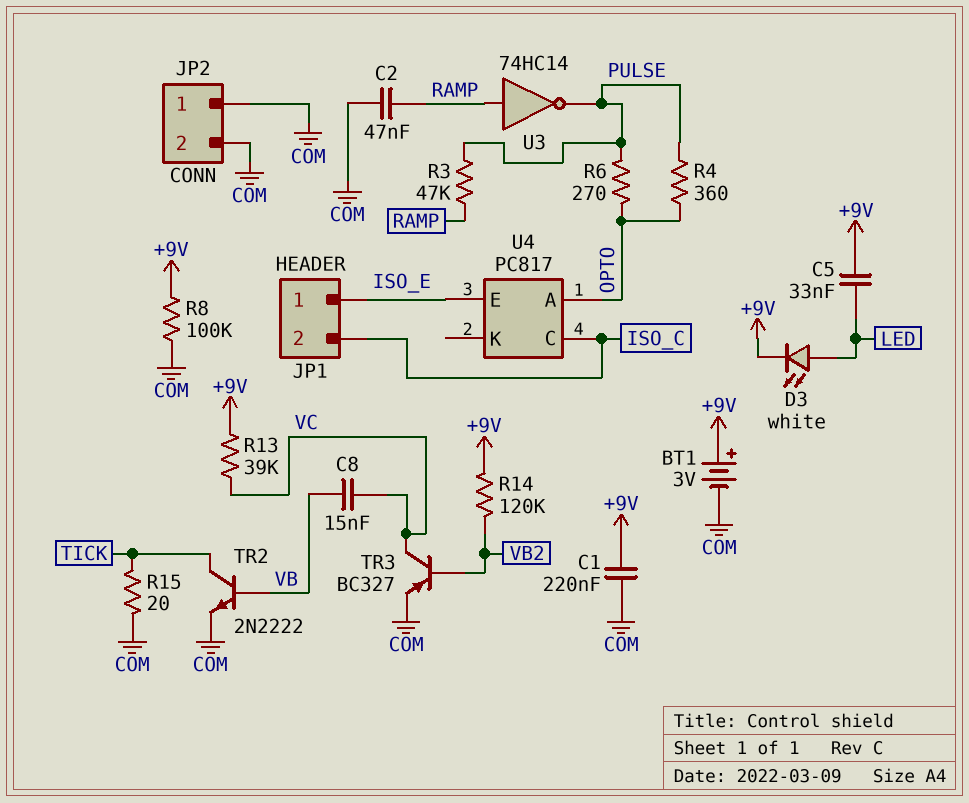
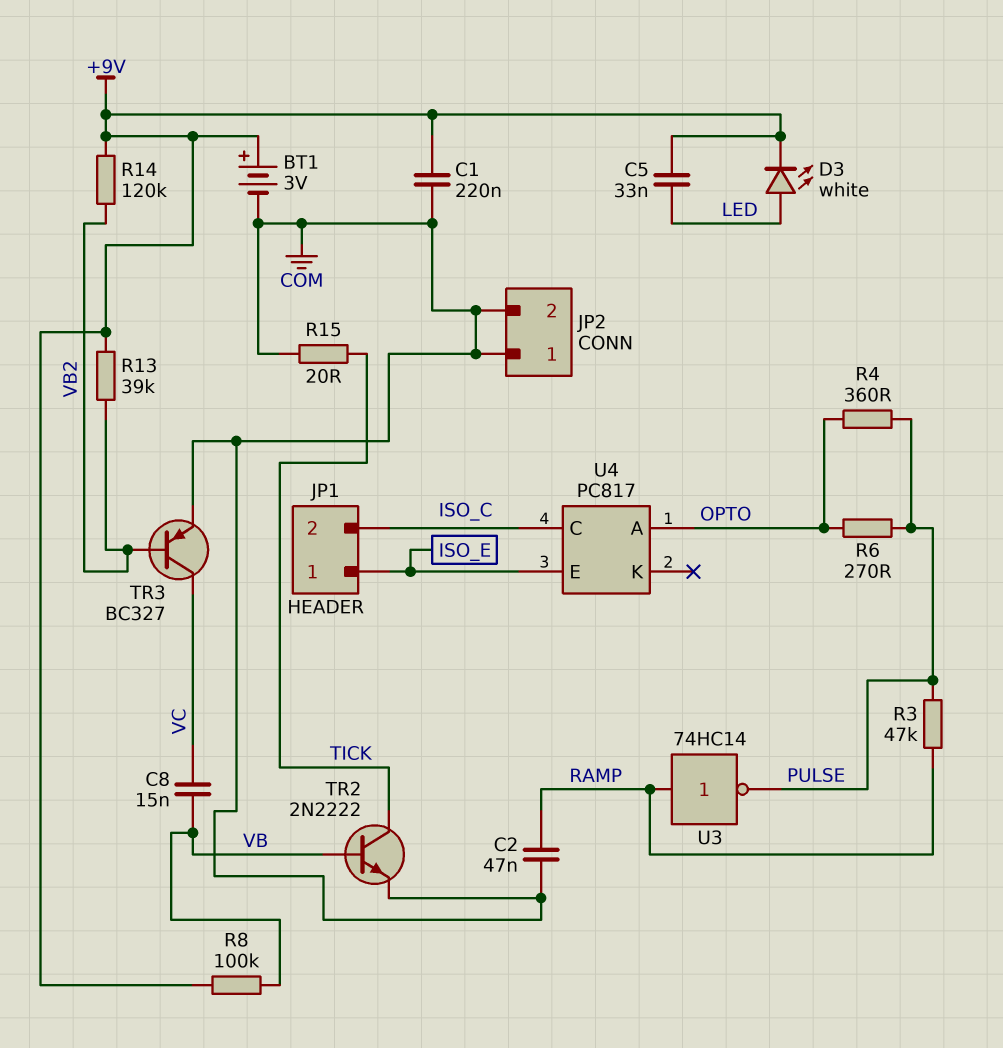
R8: 100k (+9V, COM) -> 100k (+9V, VB)
R13: 39k (+9V, VC) -> 39k (+9V, VB2)

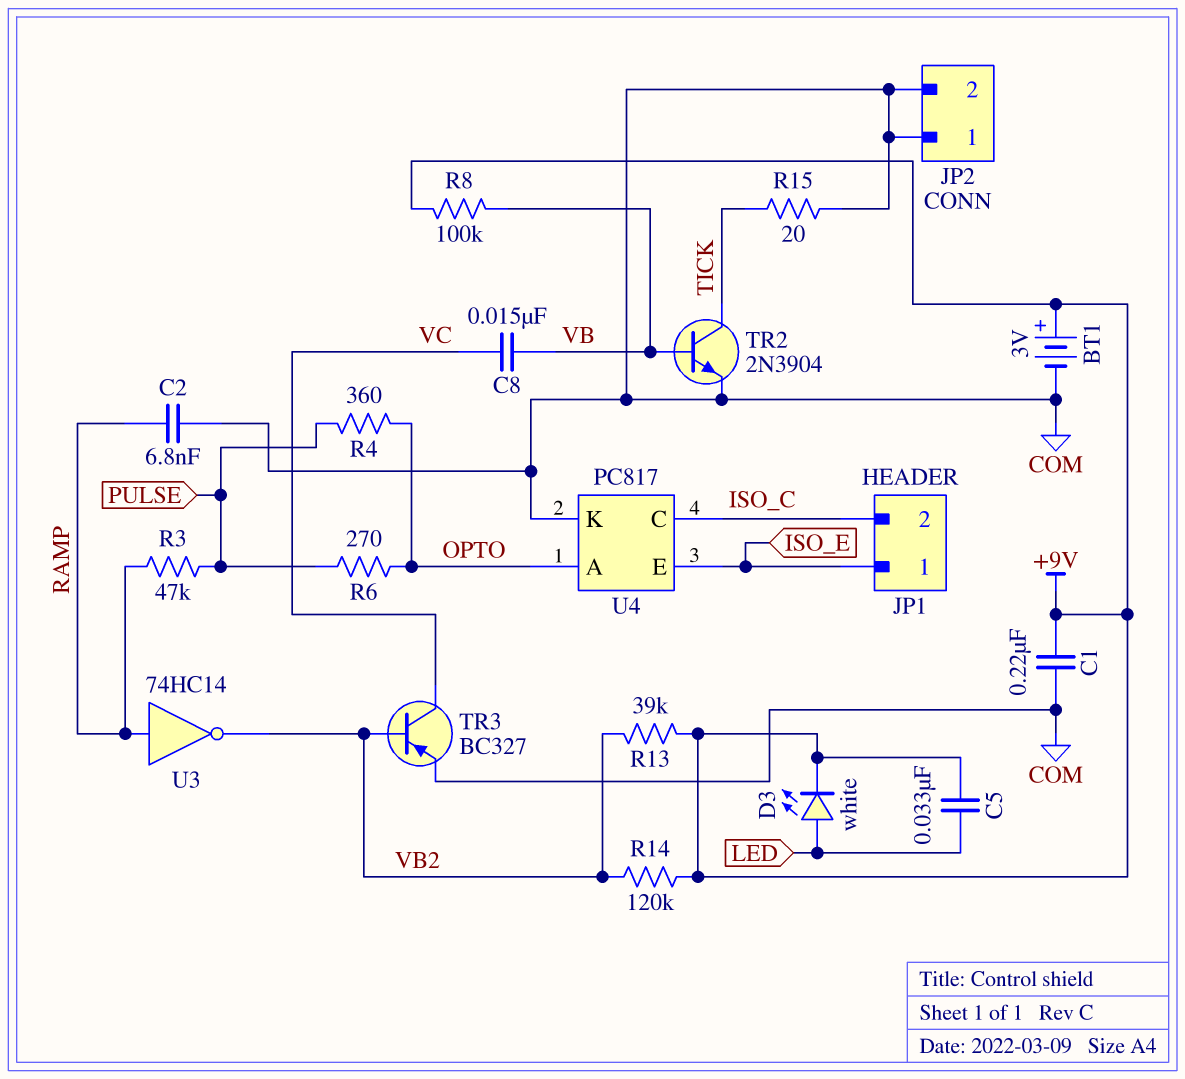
C2: 47nF (COM, RAMP) -> 6.8nF (COM, RAMP)
TR2: NPN 2N2222 (B VB, C TICK, E COM) -> NPN 2N3904 (B VB, C TICK, E COM)
U3: NOT 74HC14 (in RAMP, out PULSE) -> NOT 74HC14 (in RAMP, out VB2)
U4 pin K: none -> COM

